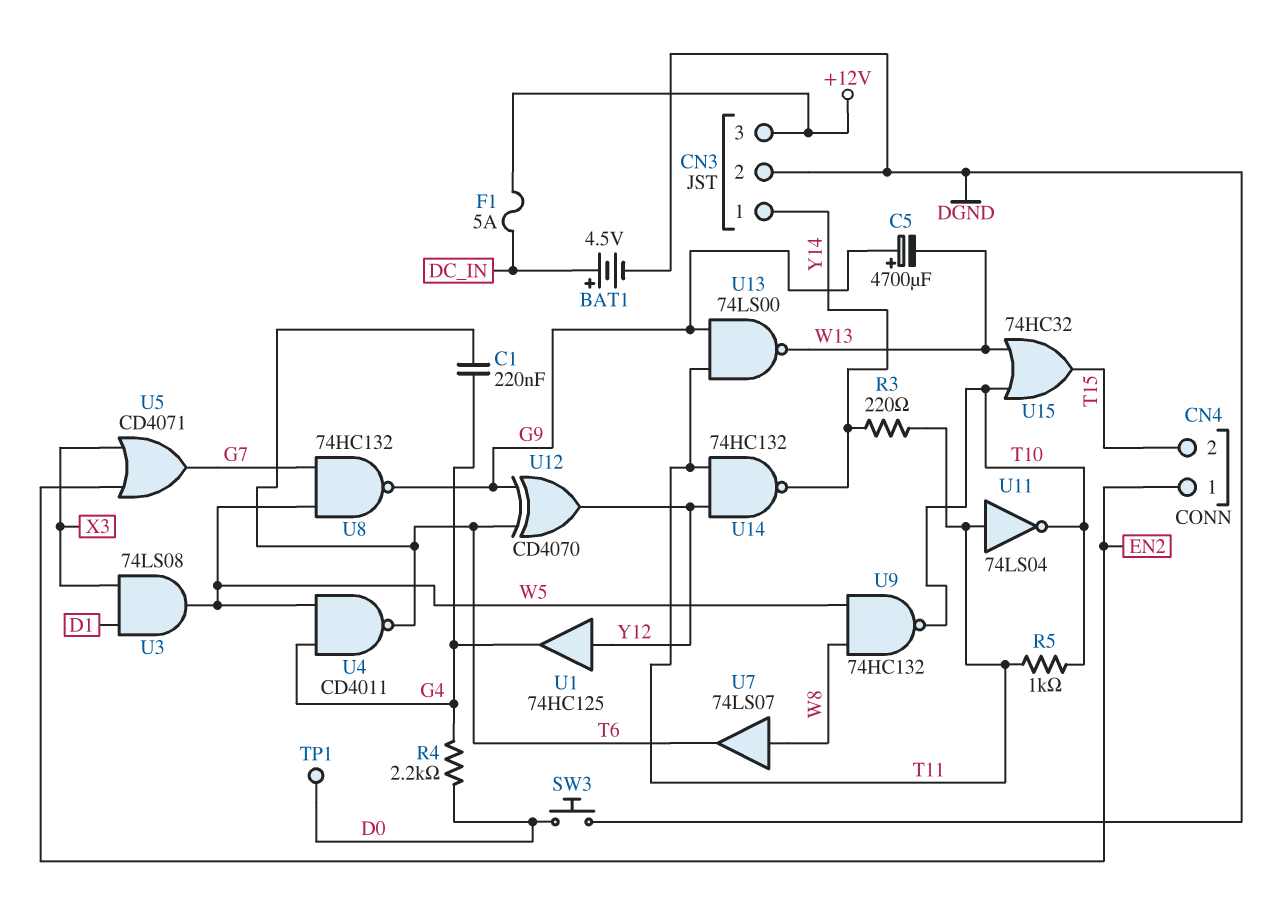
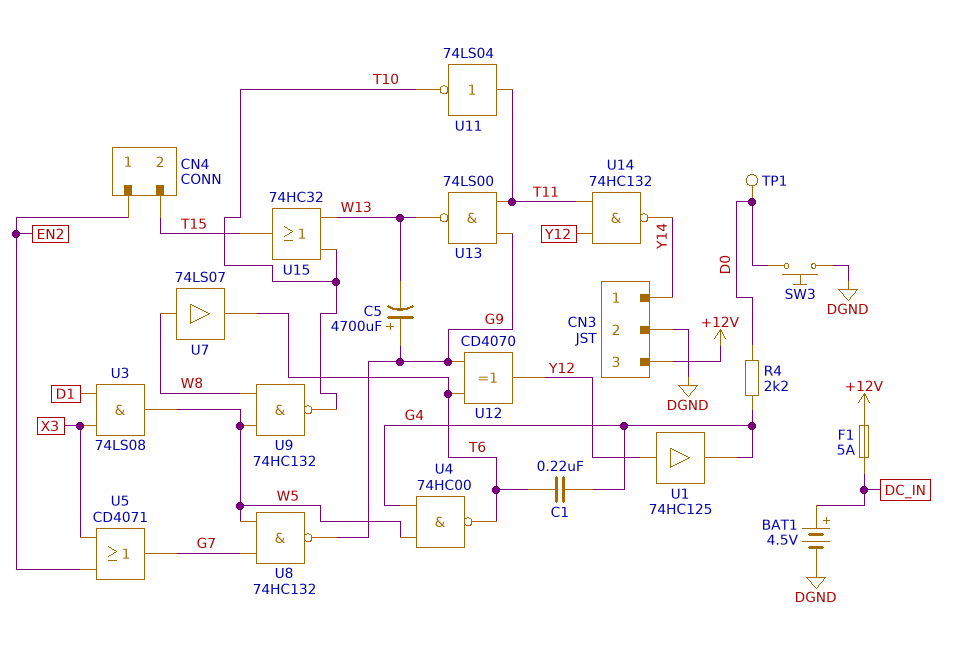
R3: 220 (T11, Y14) -> none
R5: 1k (T10, T11) -> none
U4: NAND CD4011 (in G4, in W5, out T6) -> NAND 74HC00 (in G4, in W5, out T6)

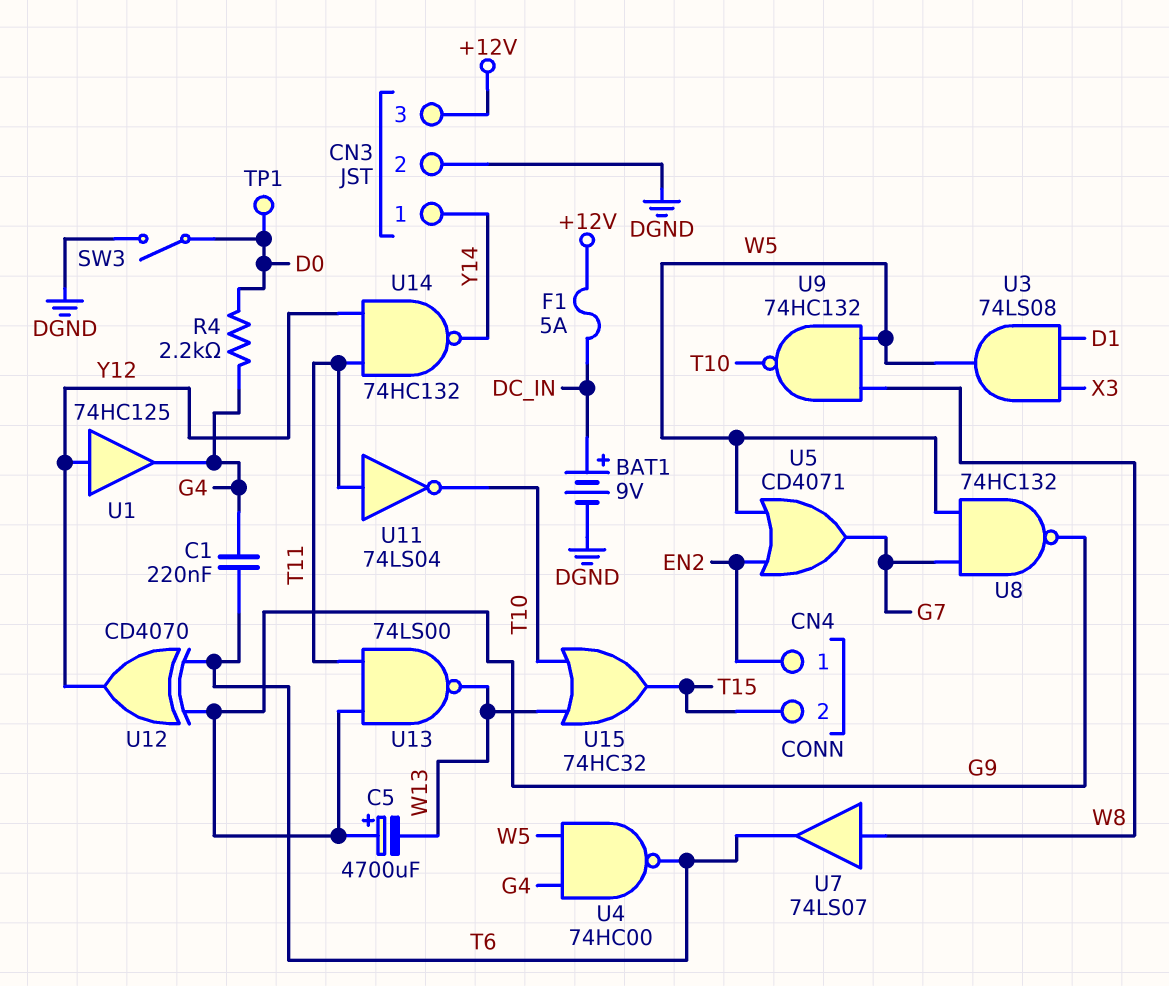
BAT1: 4.5V (plus DC_IN, minus DGND) -> 9V (plus DC_IN, minus DGND)
SW3: button (D0, DGND) -> switch (D0, DGND)
U5: OR CD4071 (in EN2, in X3, out G7) -> OR CD4071 (in EN2, in W5, out G7)

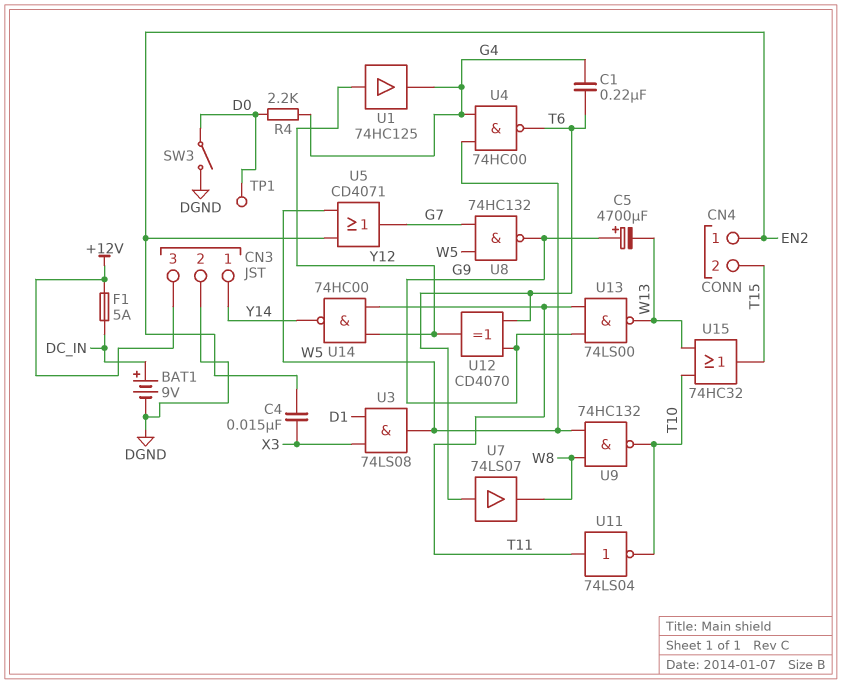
C4: none -> 15nF (EN2, X3)
U7: buffer 74LS07 (in W8, out T6) -> buffer 74LS07 (in T6, out W8)
U14: NAND 74HC132 (in T11, in Y12, out Y14) -> NAND 74HC00 (in T11, in Y12, out Y14)

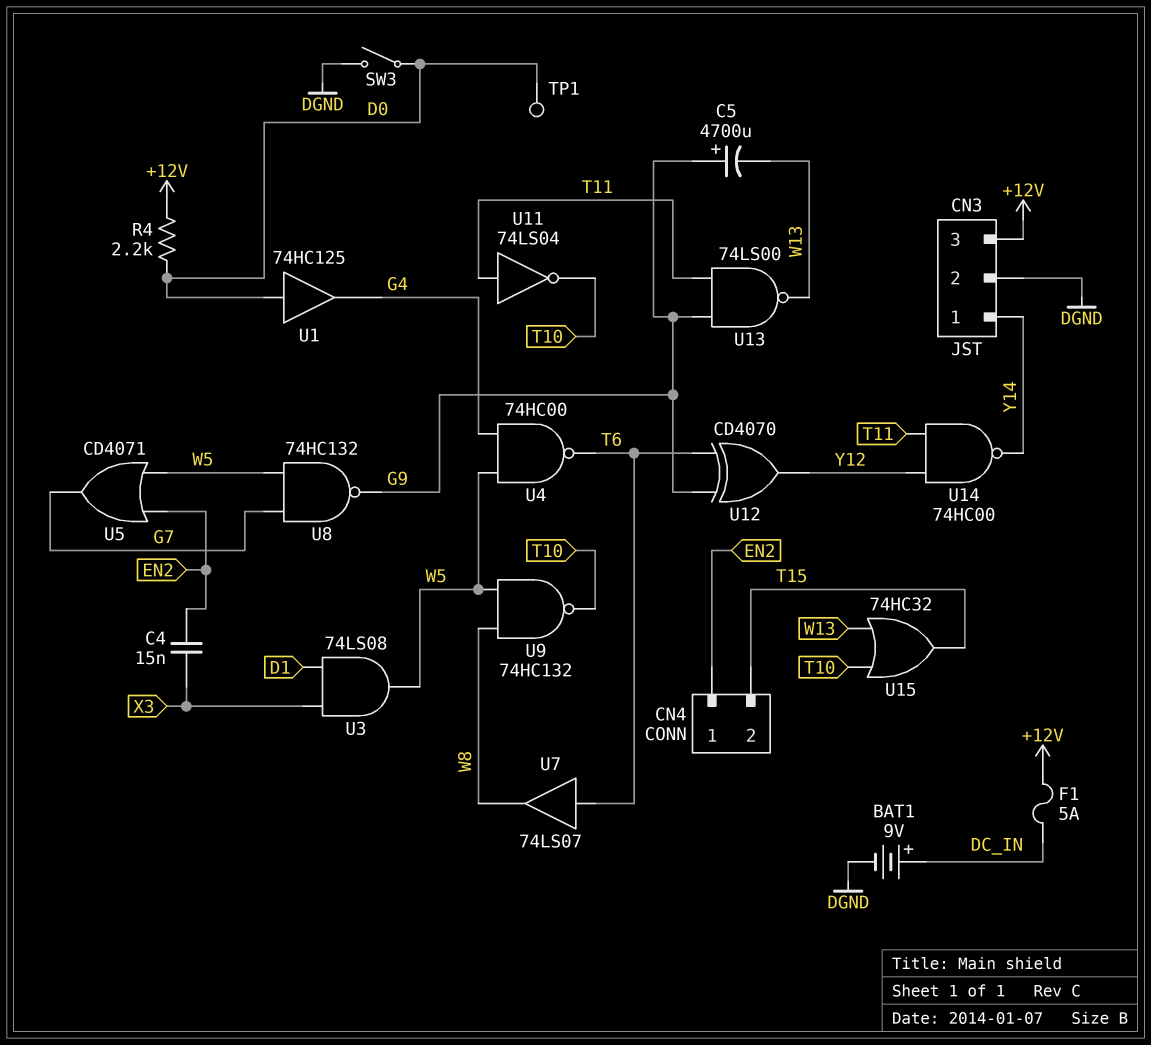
C1: 220nF (G4, T6) -> none
R4: 2.2k (D0, G4) -> 2.2k (+12V, D0)
U1: buffer 74HC125 (in Y12, out G4) -> buffer 74HC125 (in D0, out G4)

